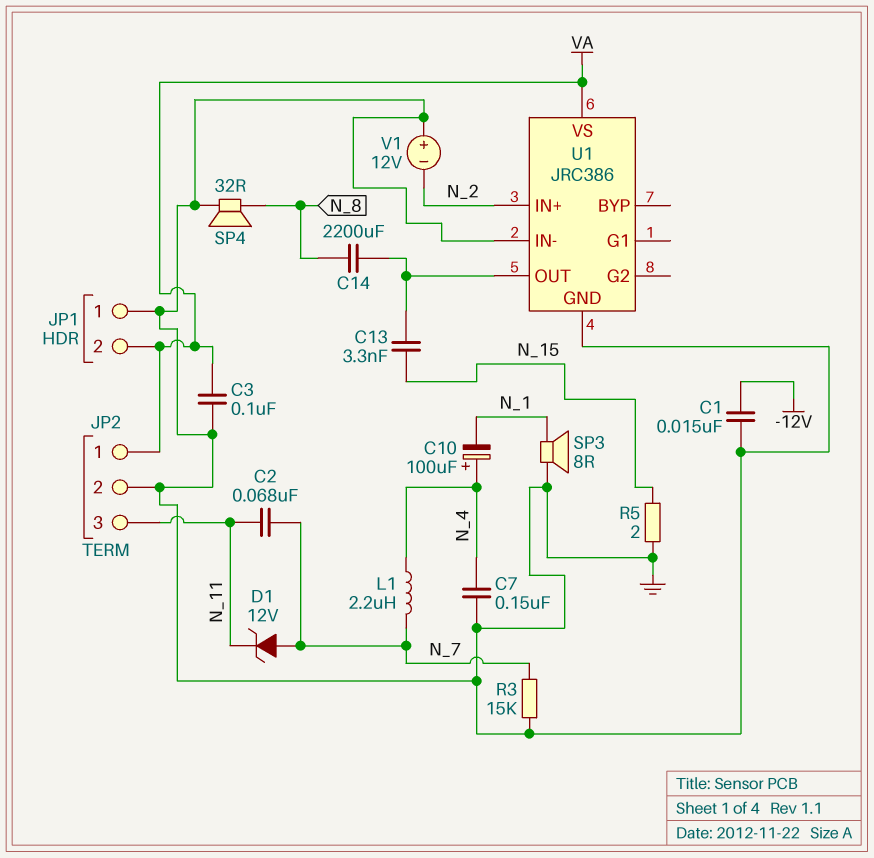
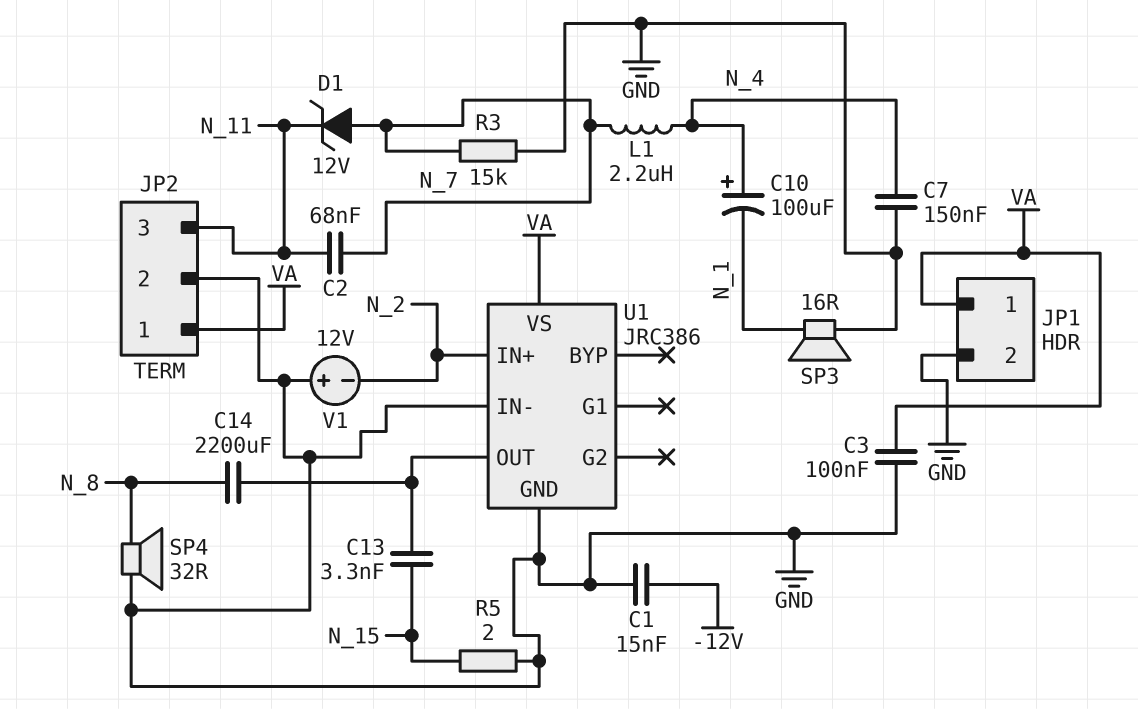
JP1 pin 1: GND -> VA
JP1 pin 2: VA -> GND
SP3: speaker 8R (GND, N_1) -> speaker 16R (GND, N_1)

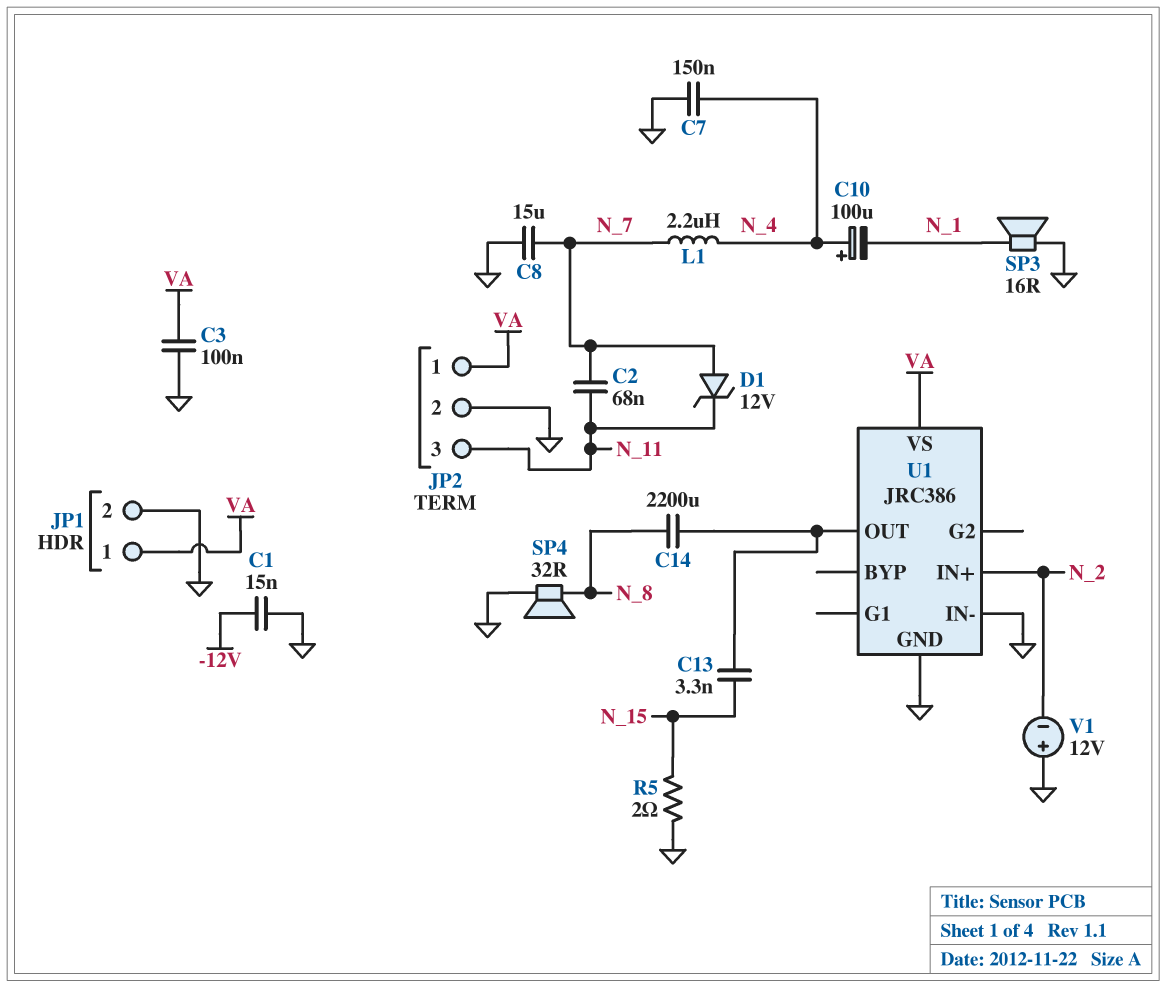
C8: none -> 15uF (GND, N_7)
R3: 15k (GND, N_7) -> none

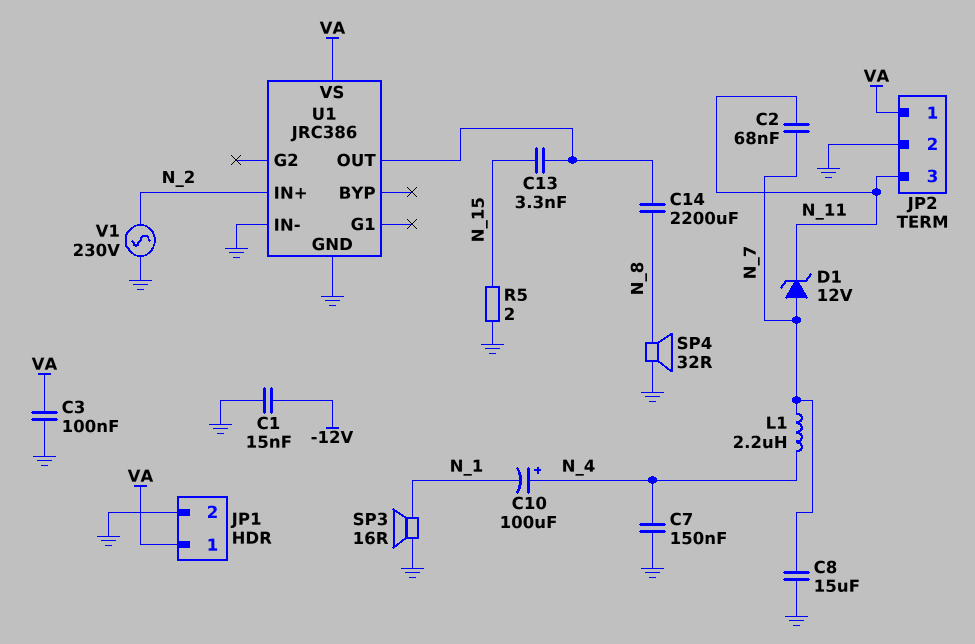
V1: 12V (plus GND, minus N_2) -> AC 230V (GND, N_2)

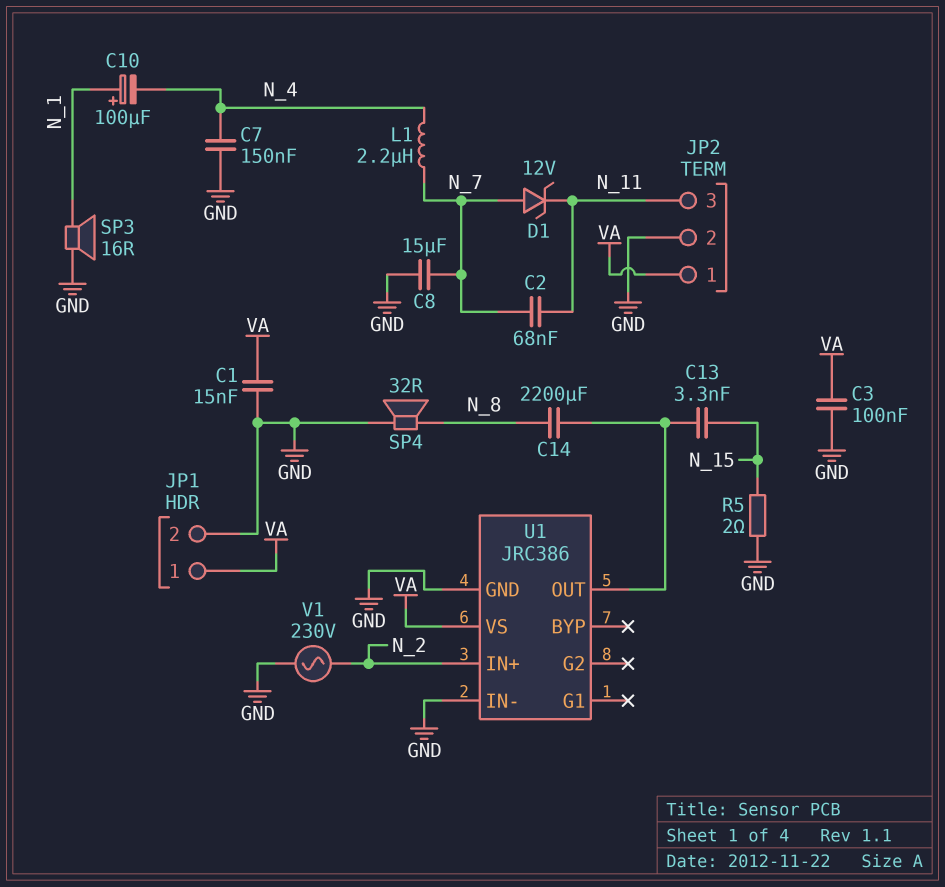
C1: 15nF (-12V, GND) -> 15nF (GND, VA)
C10: 100uF (plus N_4, minus N_1) -> 100uF (plus N_1, minus N_4)

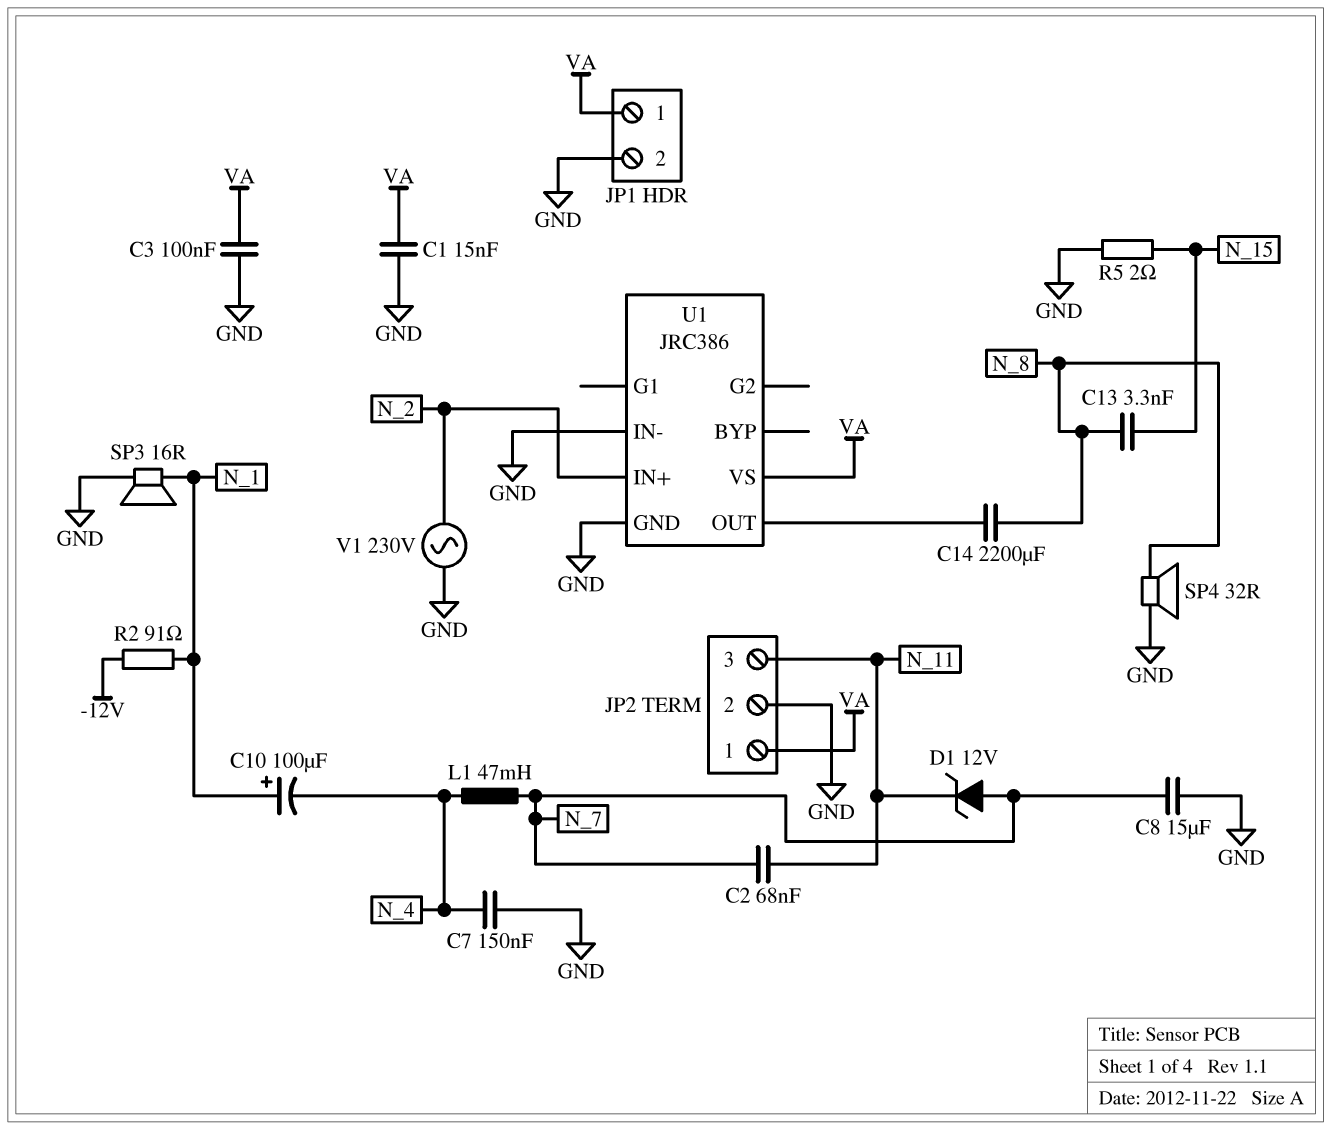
C13: 3.3nF (N_15, U1/OUT) -> 3.3nF (N_8, N_15)
L1: 2.2uH (N_4, N_7) -> 47mH (N_4, N_7)
R2: none -> 91 (-12V, N_1)

